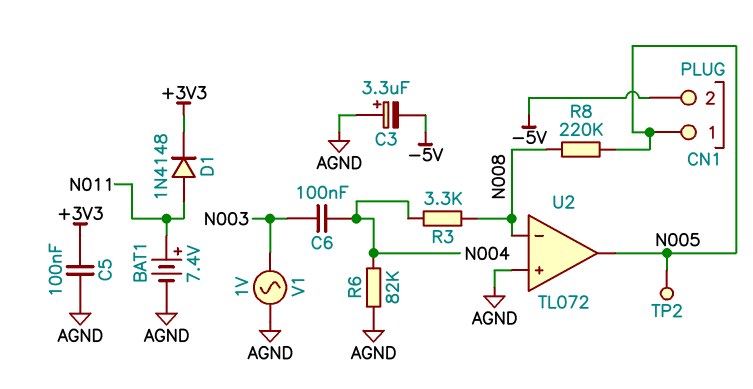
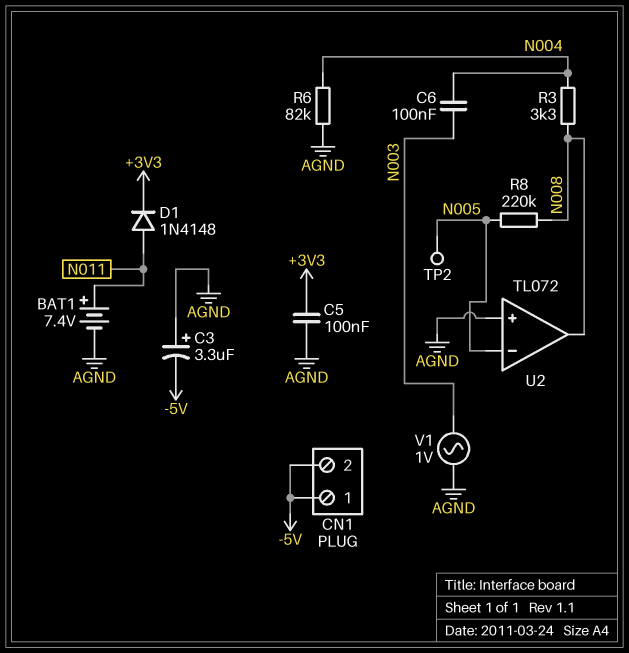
CN1 pin 1: N005 -> -5V
U2 pin in-: N008 -> N005
U2 pin out: N005 -> N008

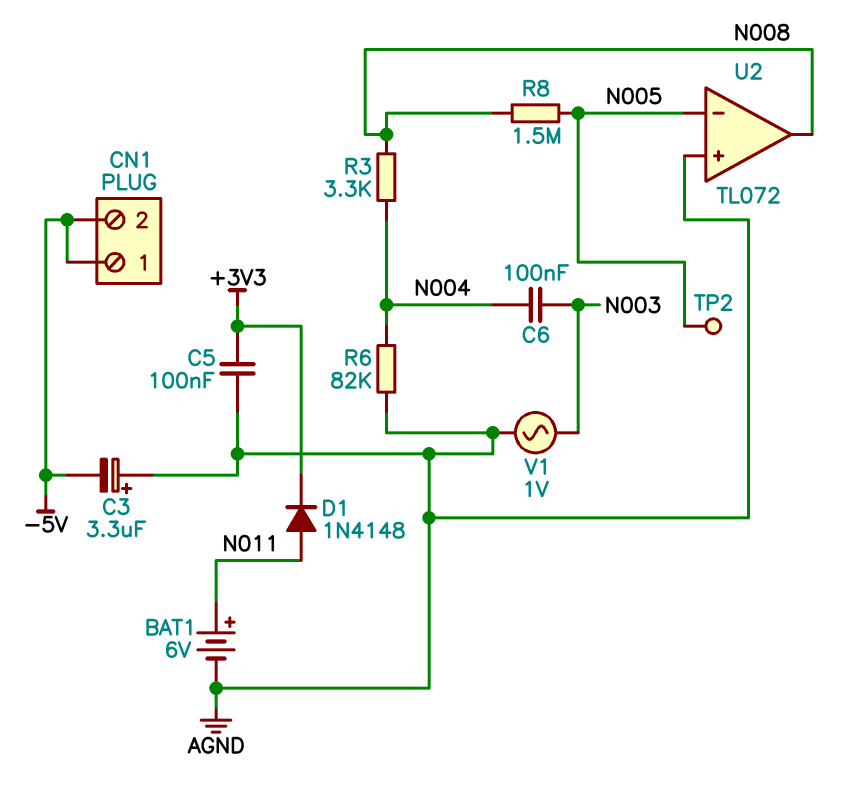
BAT1: 7.4V (plus N011, minus AGND) -> 6V (plus N011, minus AGND)
R8: 220k (N005, N008) -> 1.5M (N005, N008)

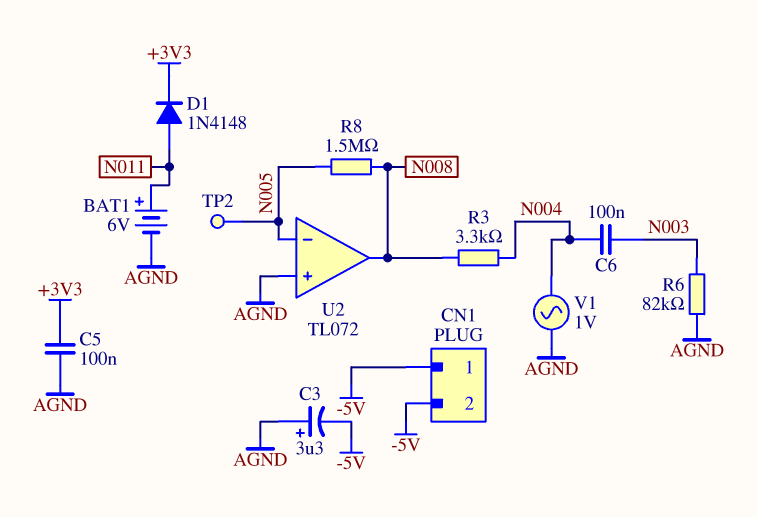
R6: 82k (AGND, N004) -> 82k (AGND, N003)
V1: AC 1V (AGND, N003) -> AC 1V (AGND, N004)

